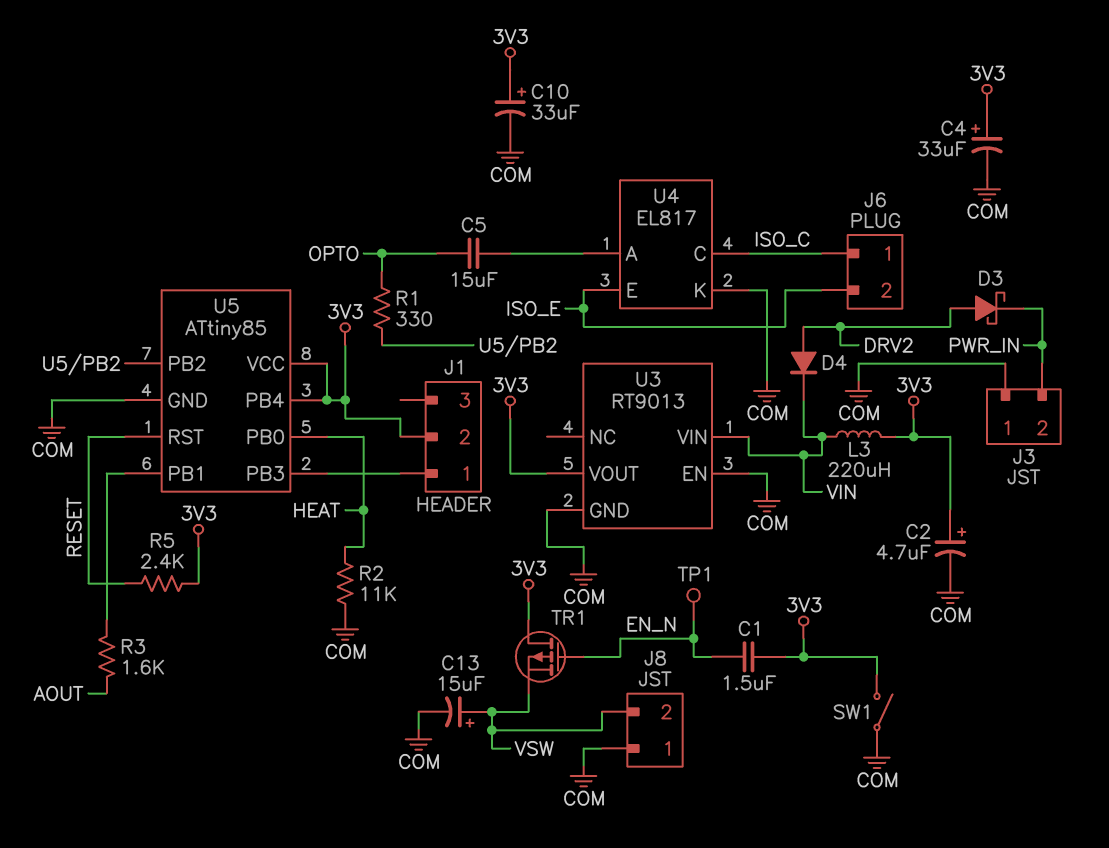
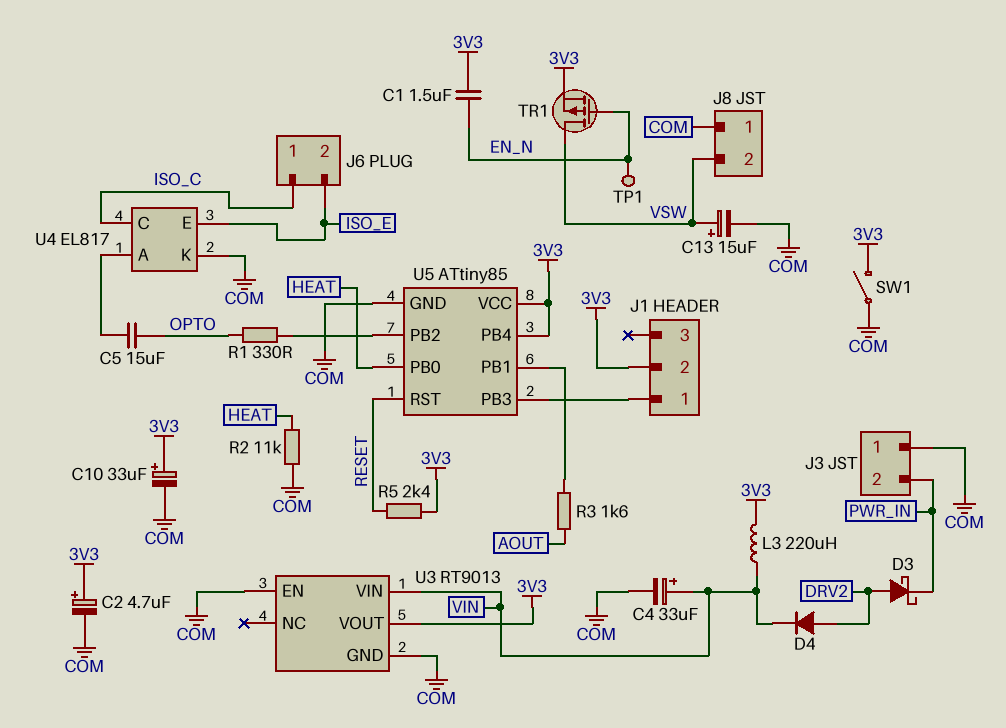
C4: 33uF (plus 3V3, minus COM) -> 33uF (plus VIN, minus COM)
TR1: PMOS (G EN_N, D 3V3, S VSW) -> PMOS (G EN_N, D VSW, S 3V3)

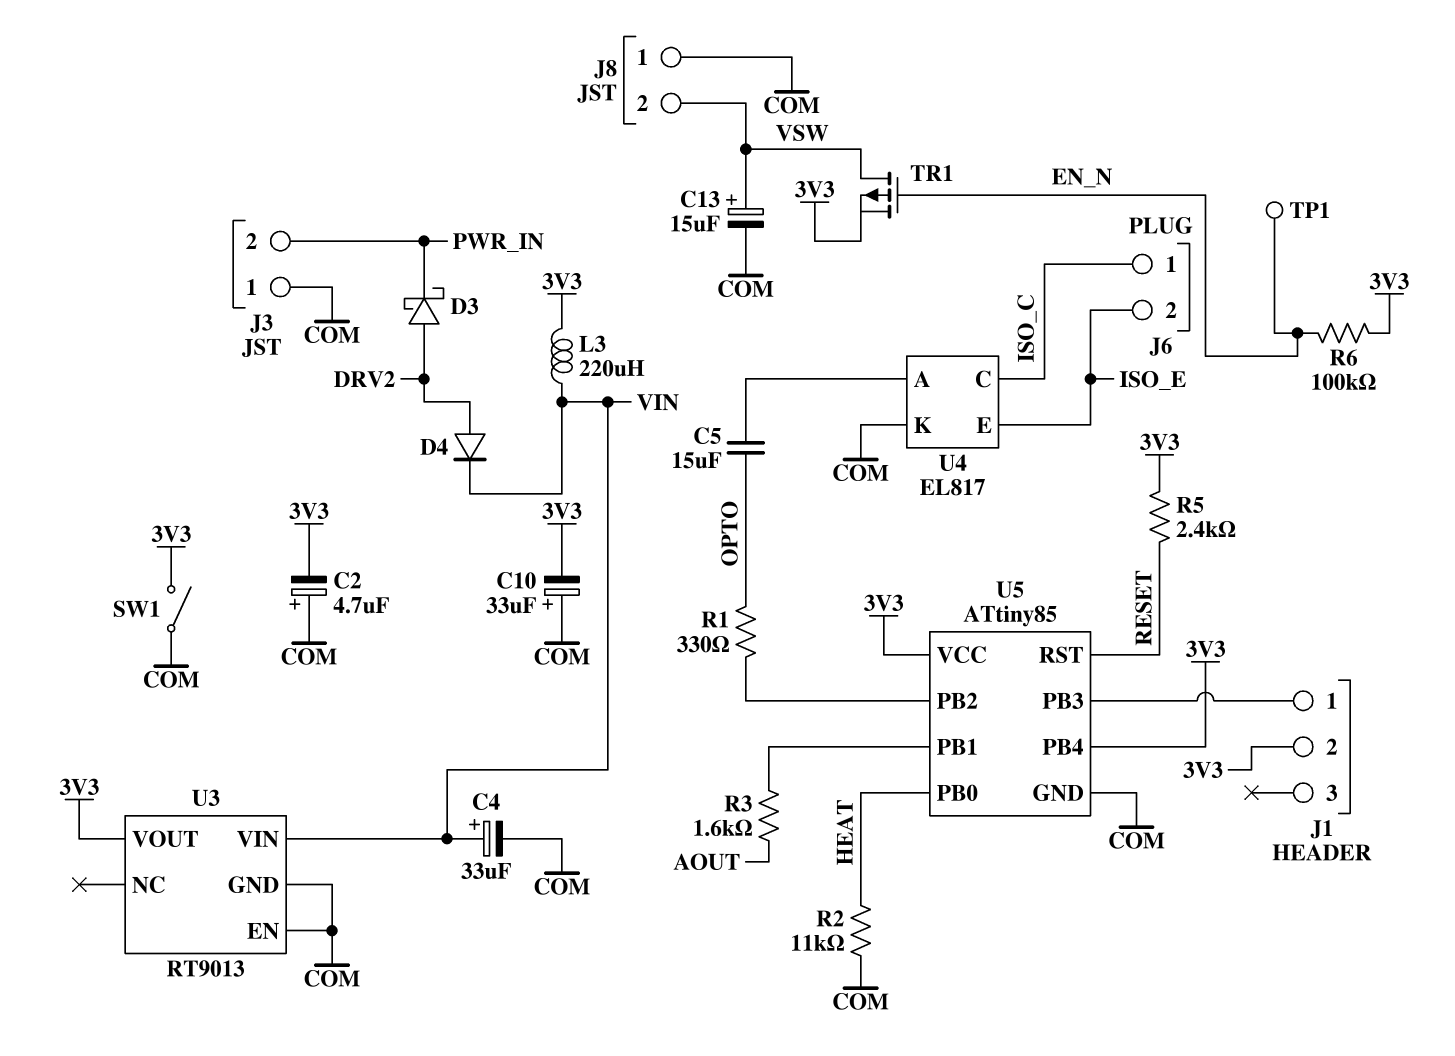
C1: 1.5uF (3V3, EN_N) -> none
C2: 4.7uF (plus 3V3, minus COM) -> 4.7uF (plus COM, minus 3V3)
C10: 33uF (plus 3V3, minus COM) -> 33uF (plus COM, minus 3V3)
R6: none -> 100k (3V3, EN_N)

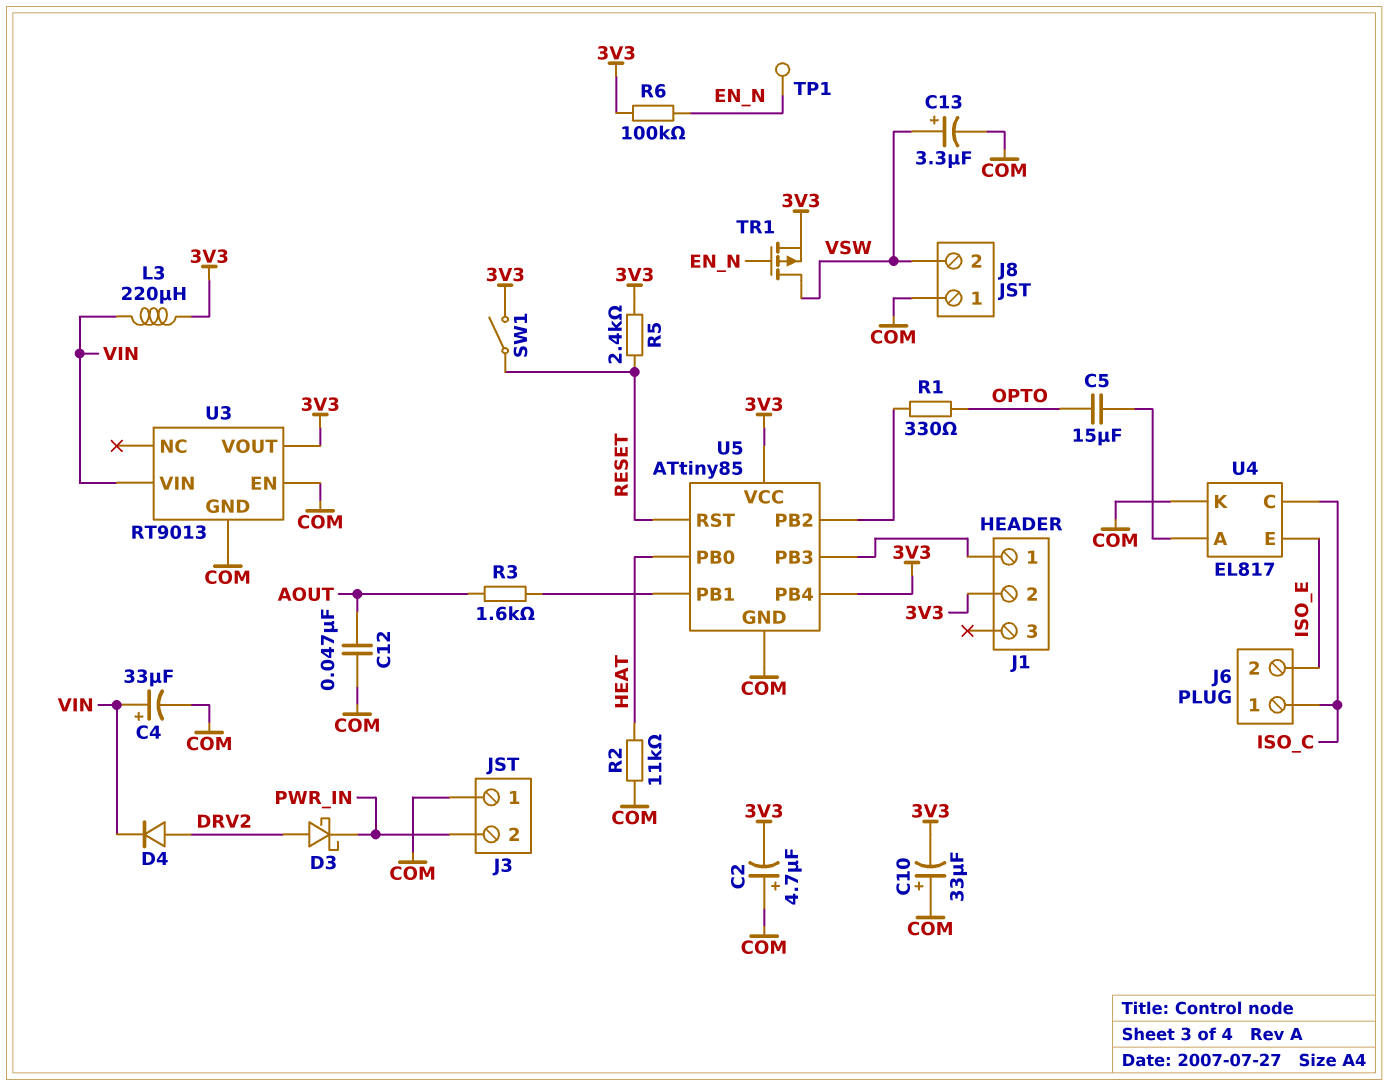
C12: none -> 47nF (AOUT, COM)
C13: 15uF (plus VSW, minus COM) -> 3.3uF (plus VSW, minus COM)
SW1: switch (3V3, COM) -> switch (3V3, RESET)

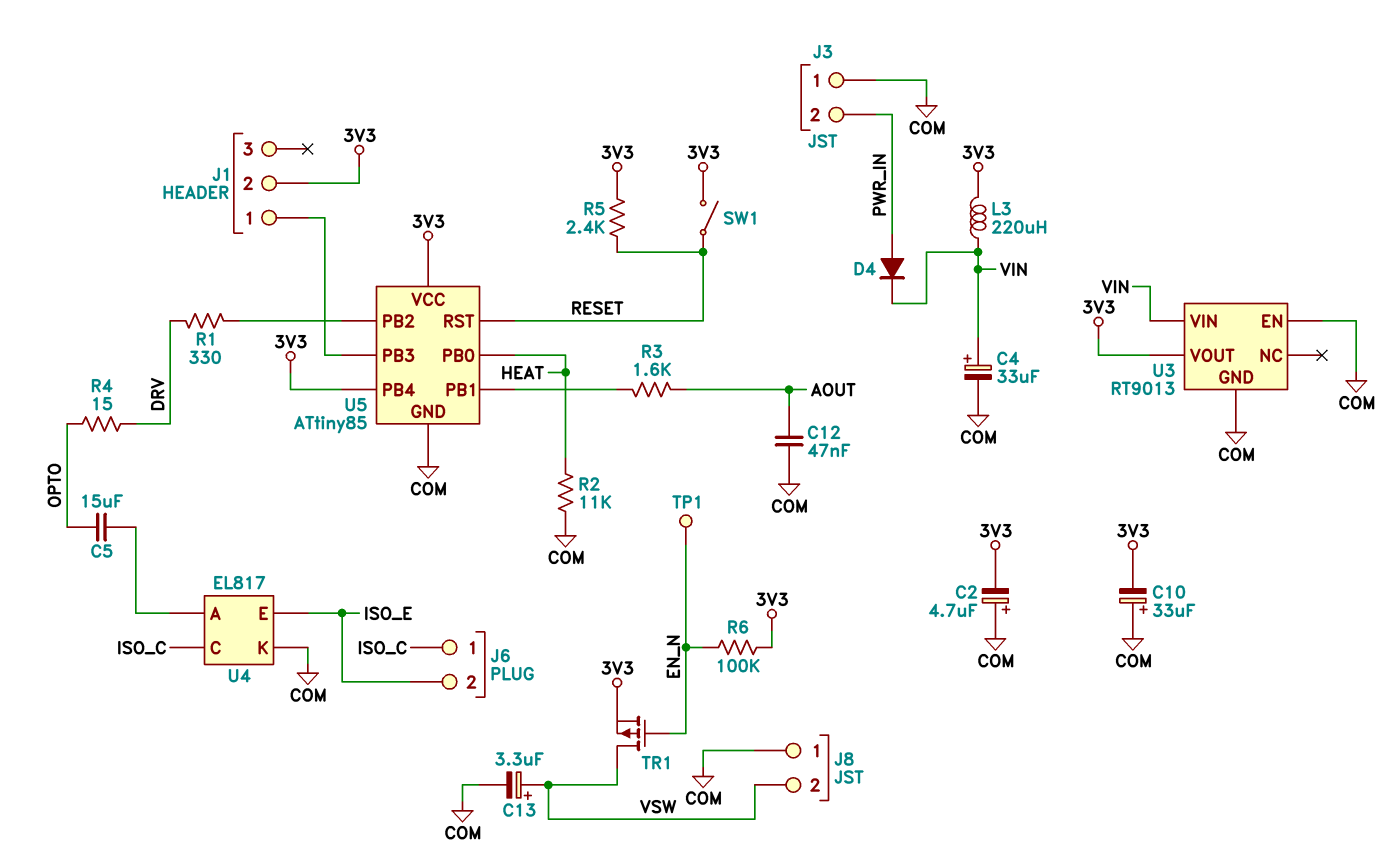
D3: schottky (A DRV2, K PWR_IN) -> none
D4: diode (A DRV2, K VIN) -> diode (A PWR_IN, K VIN)
R1: 330 (OPTO, U5/PB2) -> 330 (DRV, U5/PB2)
R4: none -> 15 (DRV, OPTO)

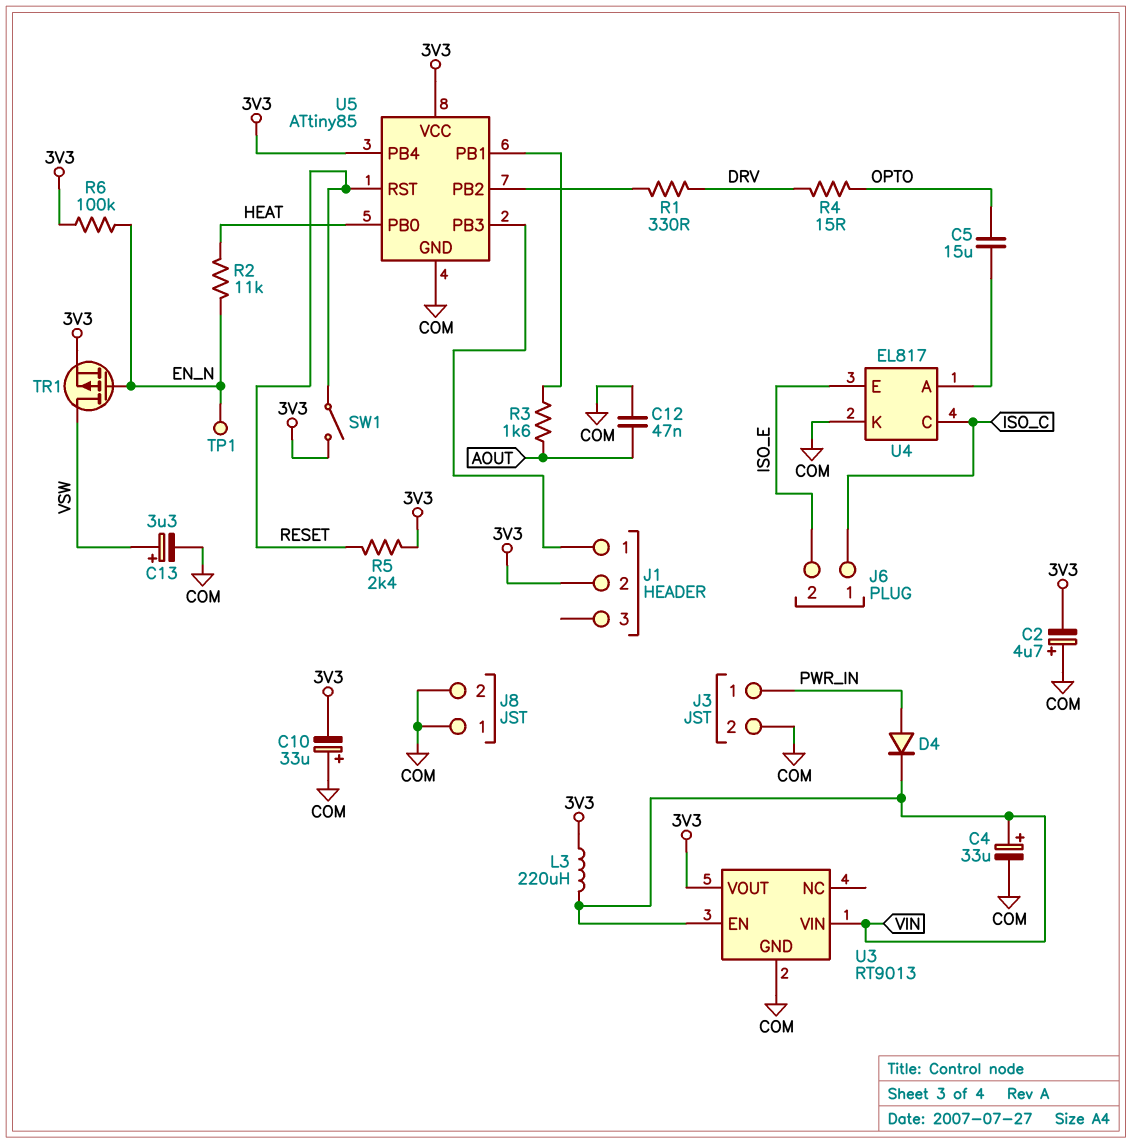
J3 pin 1: COM -> PWR_IN
J3 pin 2: PWR_IN -> COM
J8 pin 2: VSW -> COM
R2: 11k (COM, HEAT) -> 11k (EN_N, HEAT)
U3 pin EN: COM -> VIN

